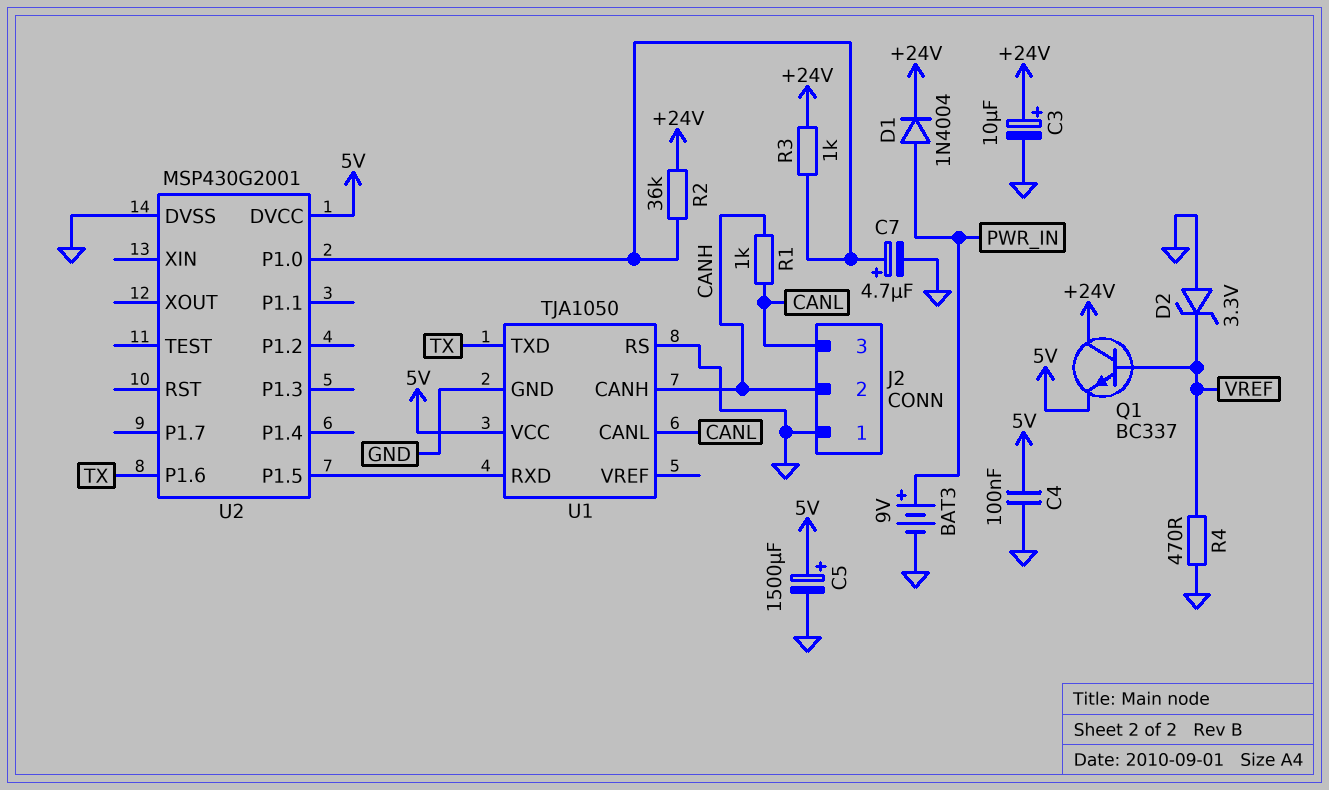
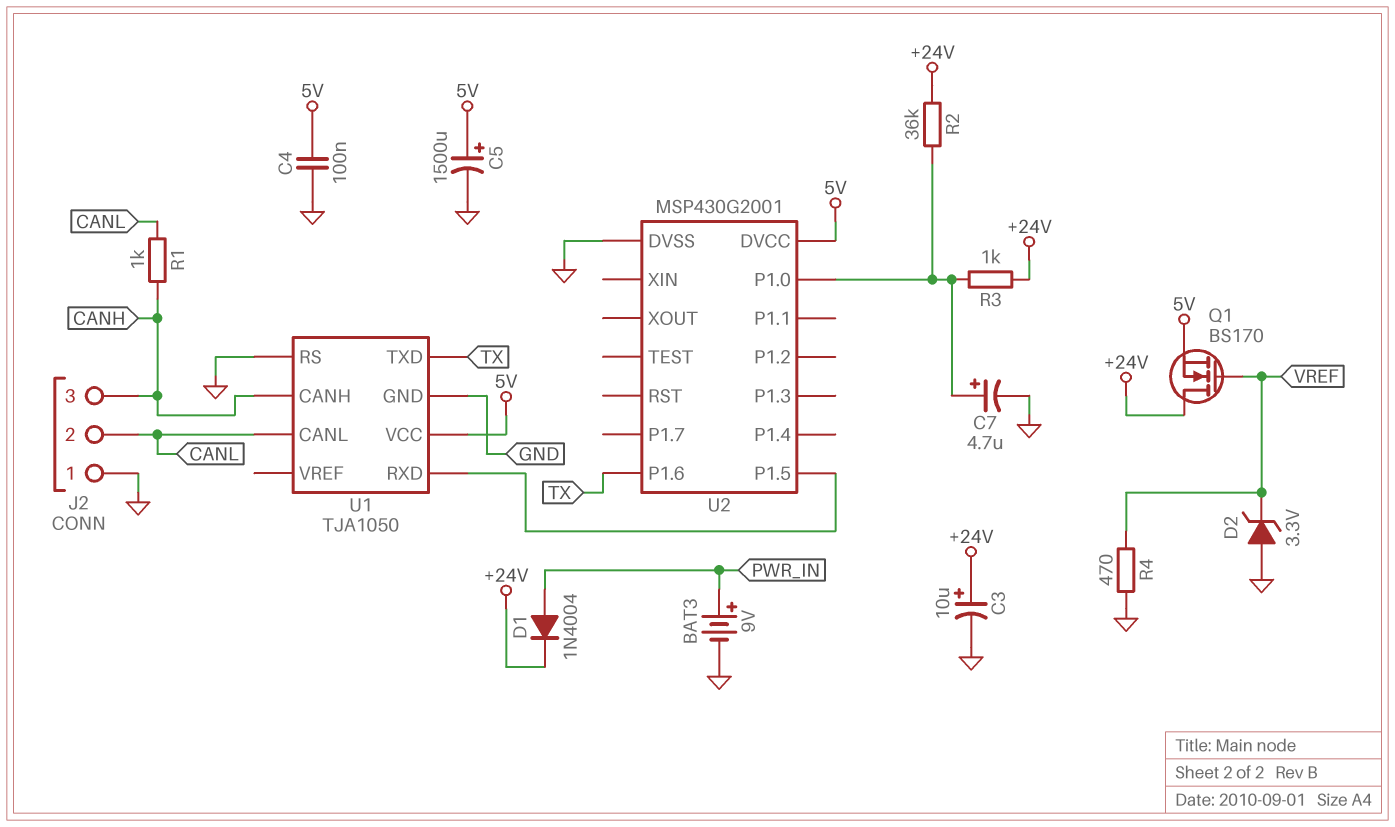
J2 pin 2: CANH -> CANL
J2 pin 3: CANL -> CANH
Q1: NPN BC337 (B VREF, C +24V, E 5V) -> NMOS BS170 (G VREF, D +24V, S 5V)

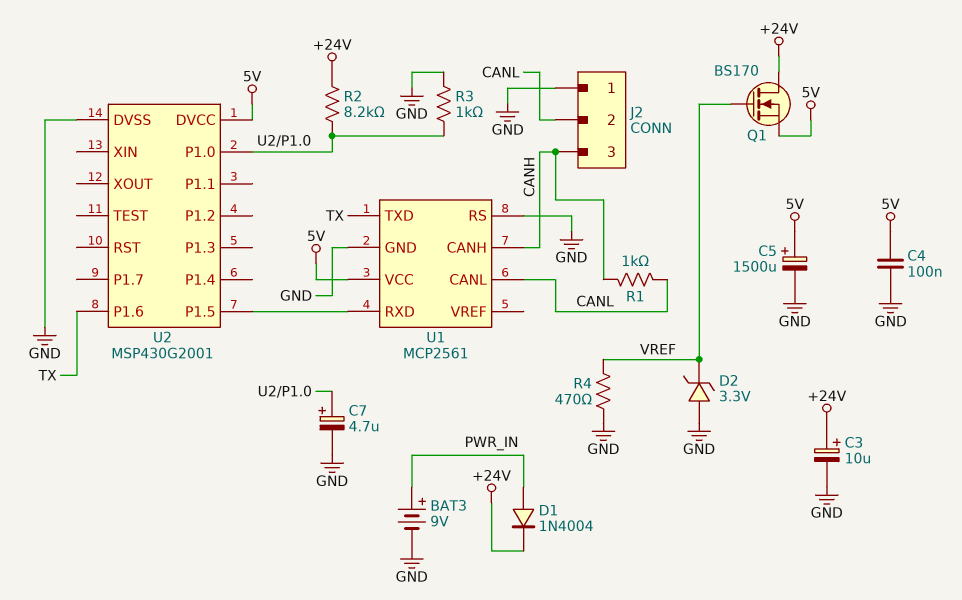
R2: 36k (+24V, U2/P1.0) -> 8.2k (+24V, U2/P1.0)
R3: 1k (+24V, U2/P1.0) -> 1k (GND, U2/P1.0)
U1: TJA1050 -> MCP2561

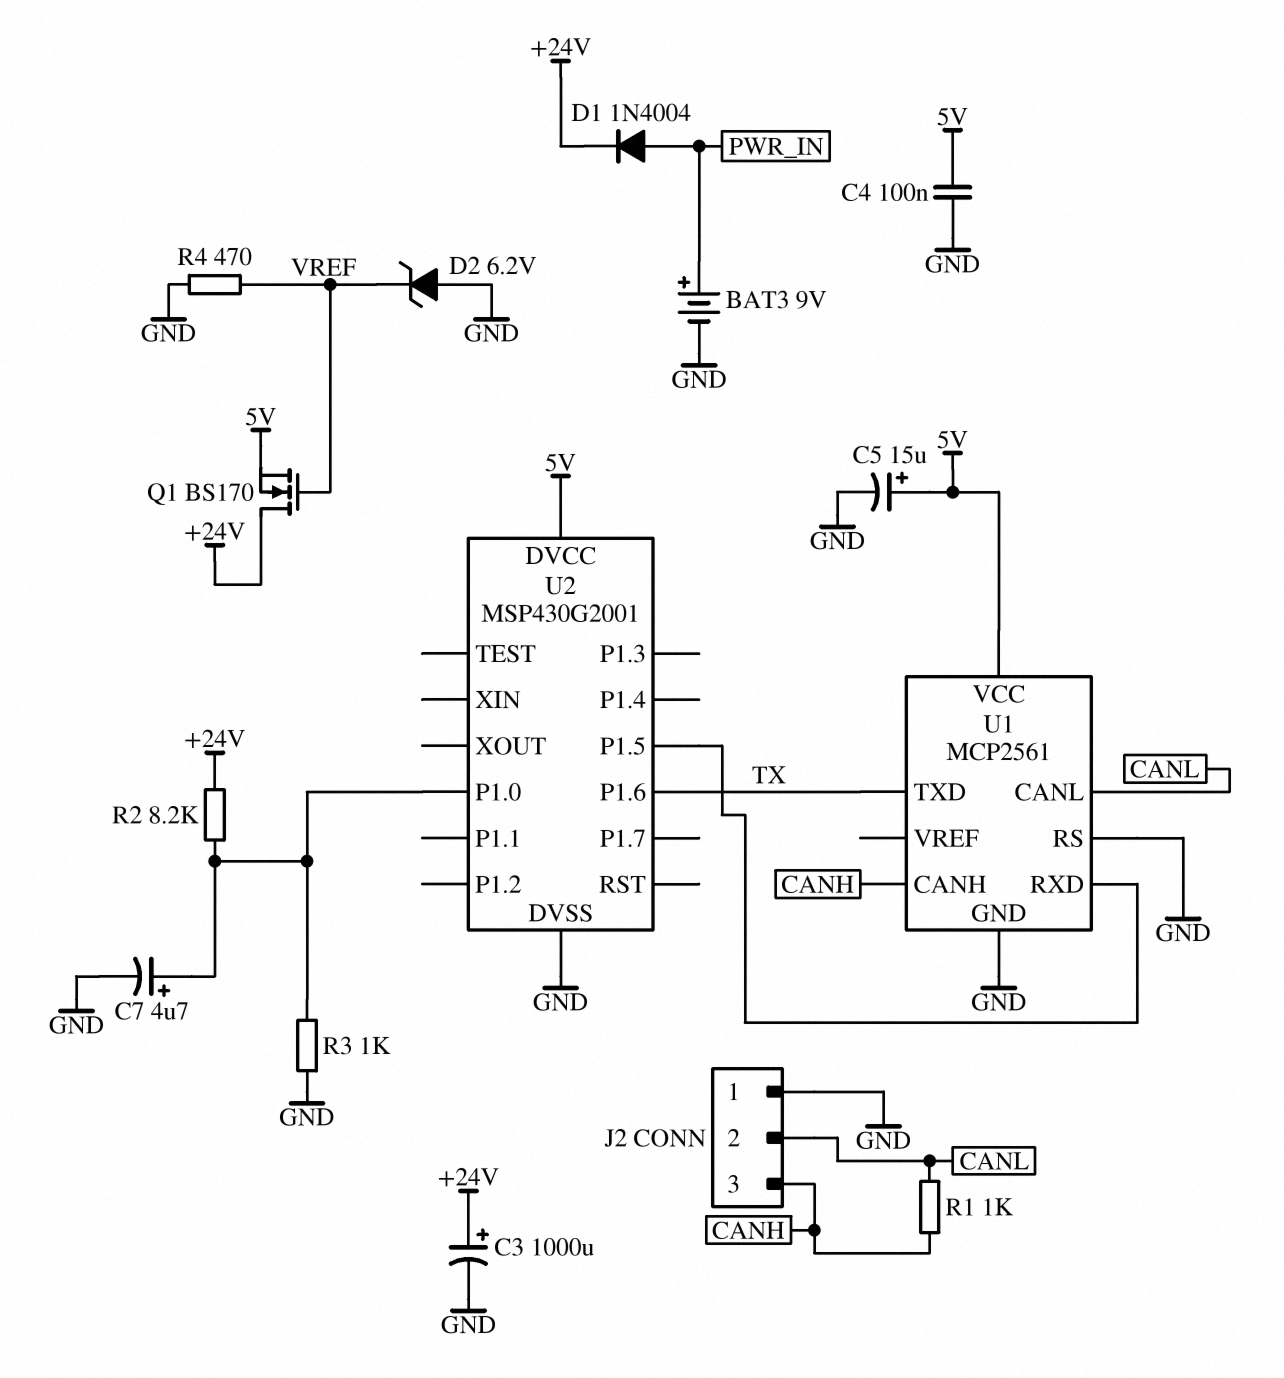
C3: 10uF (plus +24V, minus GND) -> 1000uF (plus +24V, minus GND)
C5: 1500uF (plus 5V, minus GND) -> 15uF (plus 5V, minus GND)
D2: zener 3.3V (A GND, K VREF) -> zener 6.2V (A GND, K VREF)

